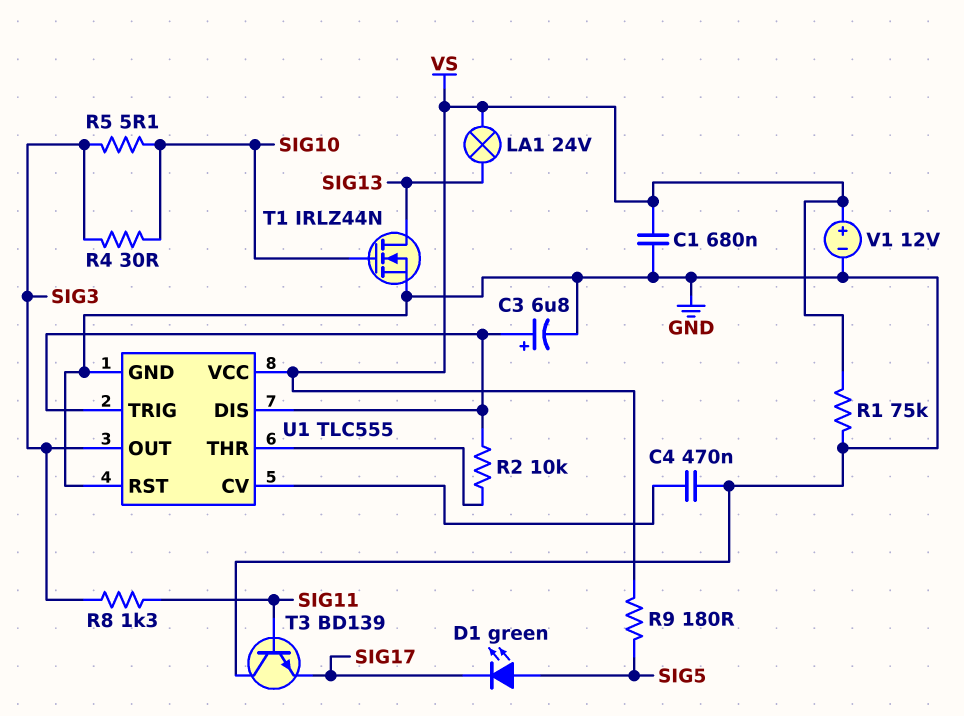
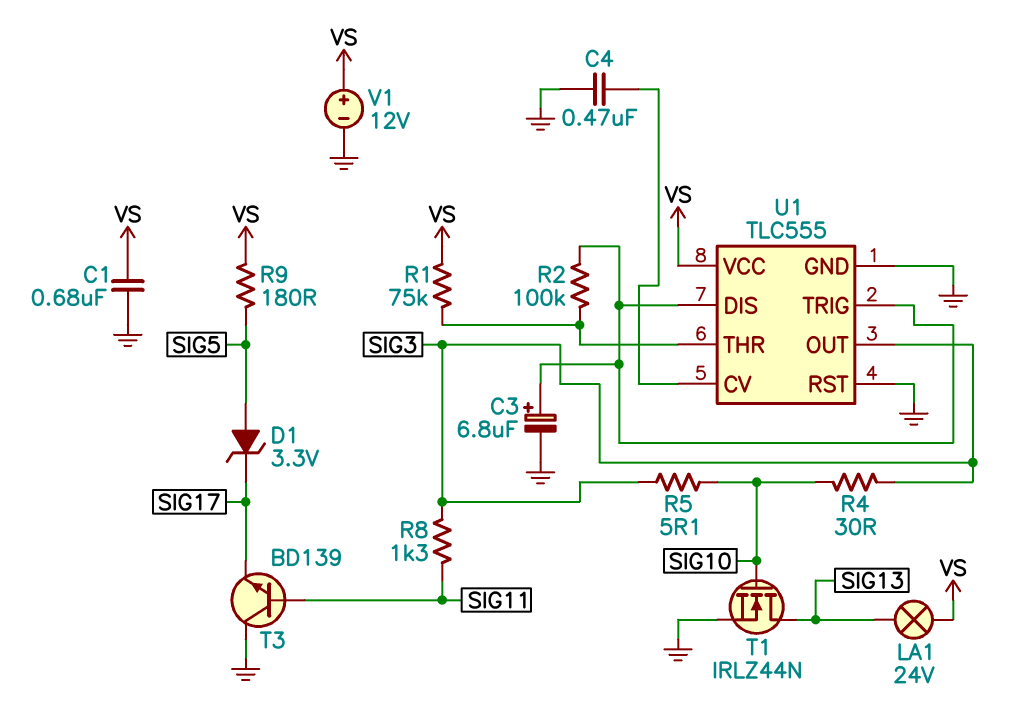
D1: LED green (A SIG5, K SIG17) -> zener 3.3V (A SIG5, K SIG17)
R1: 75k (GND, VS) -> 75k (U1/THR, VS)
R2: 10k (U1/DIS, U1/THR) -> 100k (U1/DIS, U1/THR)

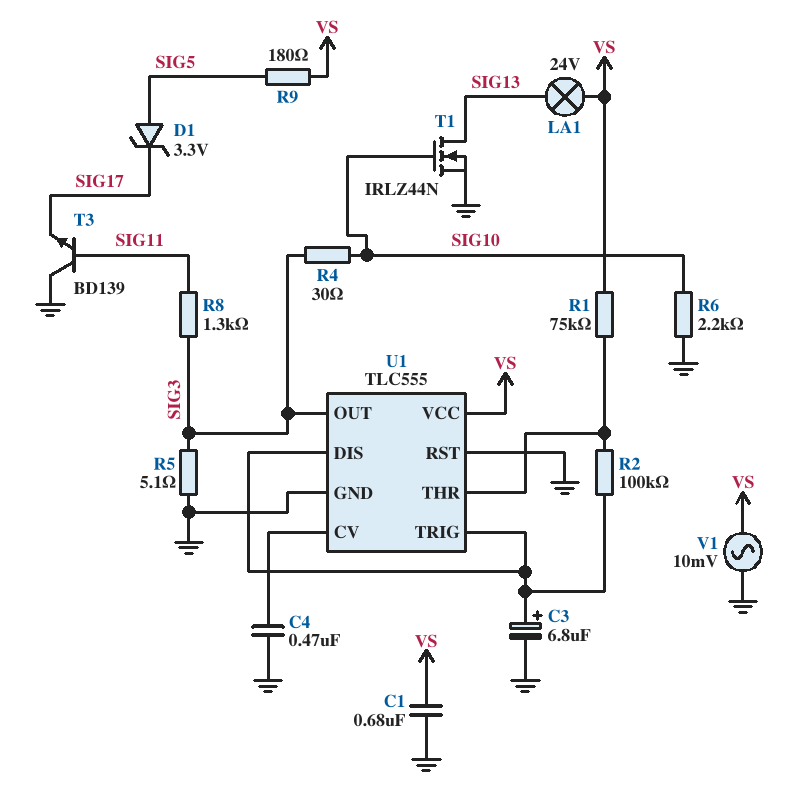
R5: 5.1 (SIG3, SIG10) -> 5.1 (GND, SIG3)
R6: none -> 2.2k (GND, SIG10)
V1: 12V (plus VS, minus GND) -> AC 10mV (GND, VS)

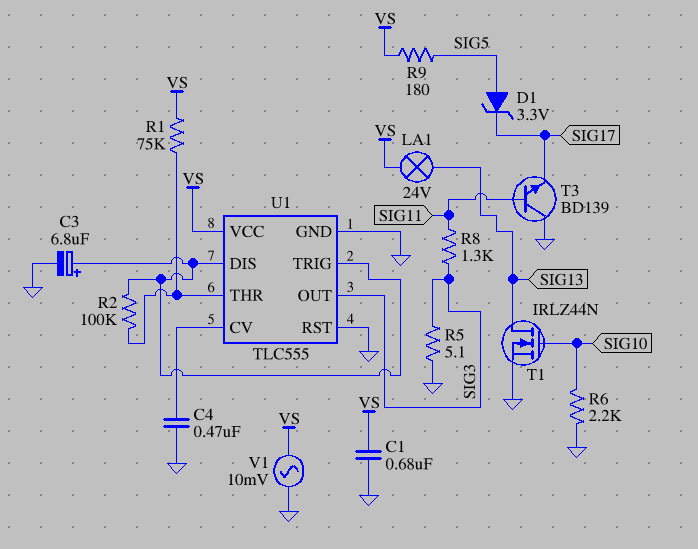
R4: 30 (SIG3, SIG10) -> none

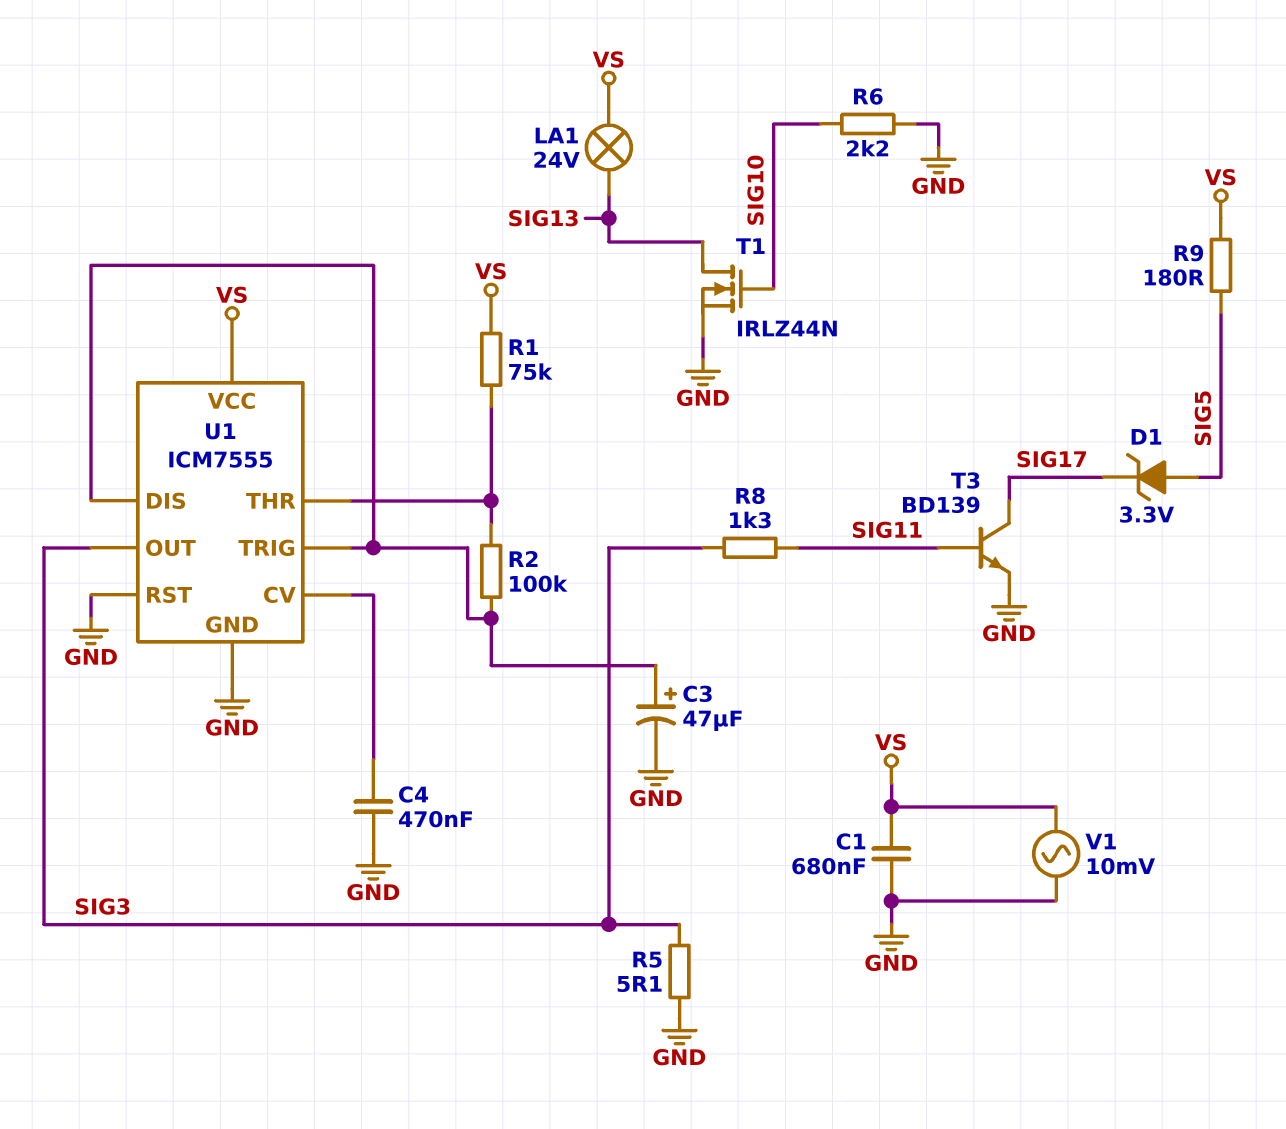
C3: 6.8uF (plus U1/DIS, minus GND) -> 47uF (plus U1/DIS, minus GND)
T3: NPN BD139 (B SIG11, C GND, E SIG17) -> NPN BD139 (B SIG11, C SIG17, E GND)
U1: TLC555 -> ICM7555

